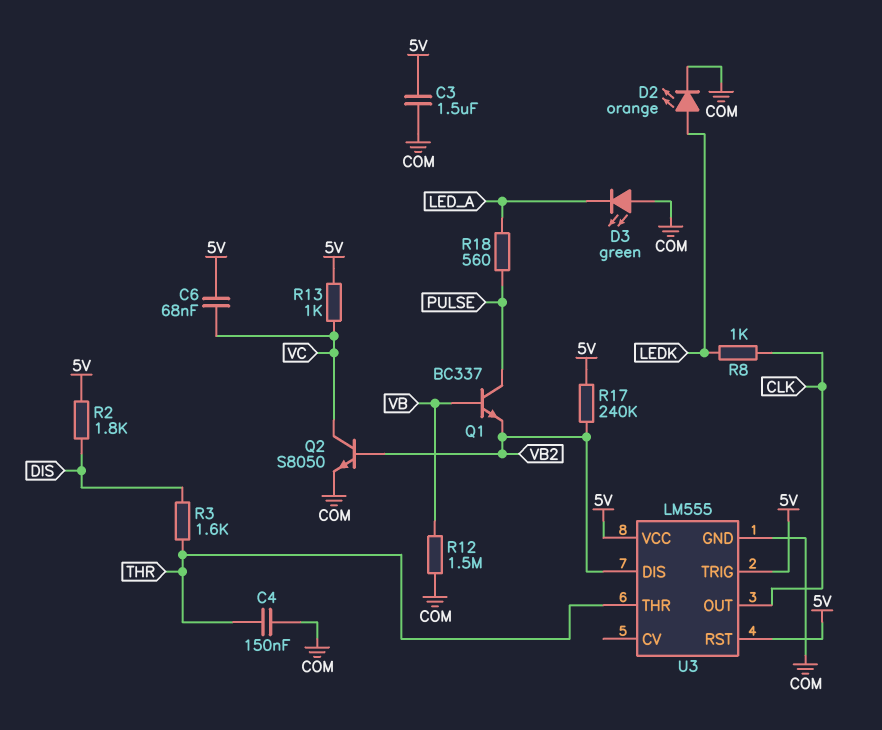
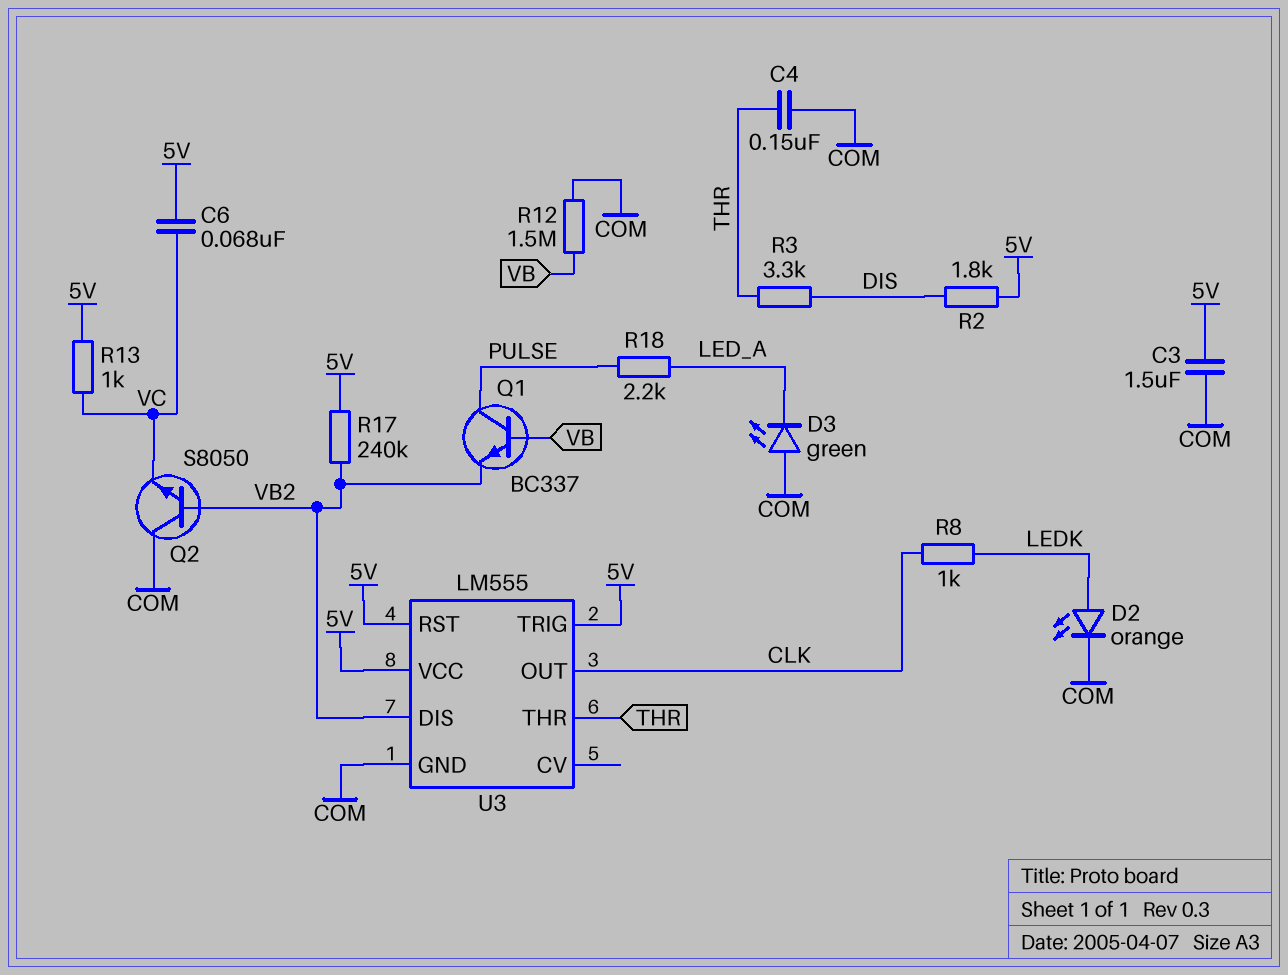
Q2: NPN S8050 (B VB2, C VC, E COM) -> NPN S8050 (B VB2, C COM, E VC)
R3: 1.6k (DIS, THR) -> 3.3k (DIS, THR)
R18: 560 (LED_A, PULSE) -> 2.2k (LED_A, PULSE)

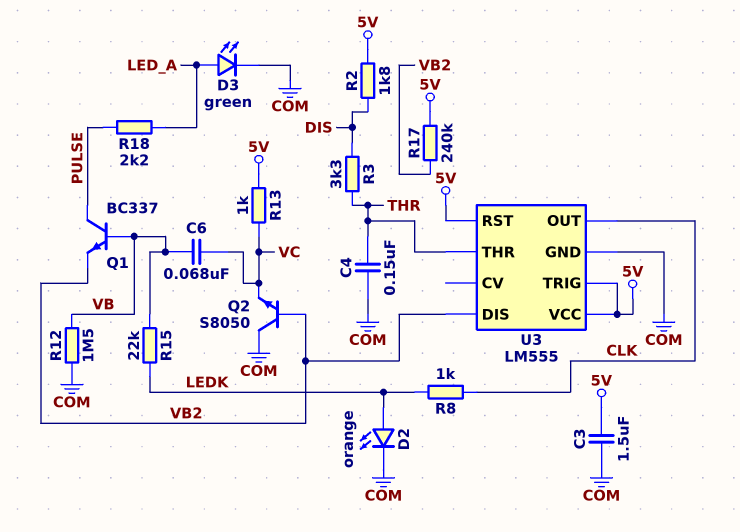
C6: 68nF (5V, VC) -> 68nF (VB, VC)
D3: LED green (A COM, K LED_A) -> LED green (A LED_A, K COM)
R15: none -> 22k (LEDK, VB)

